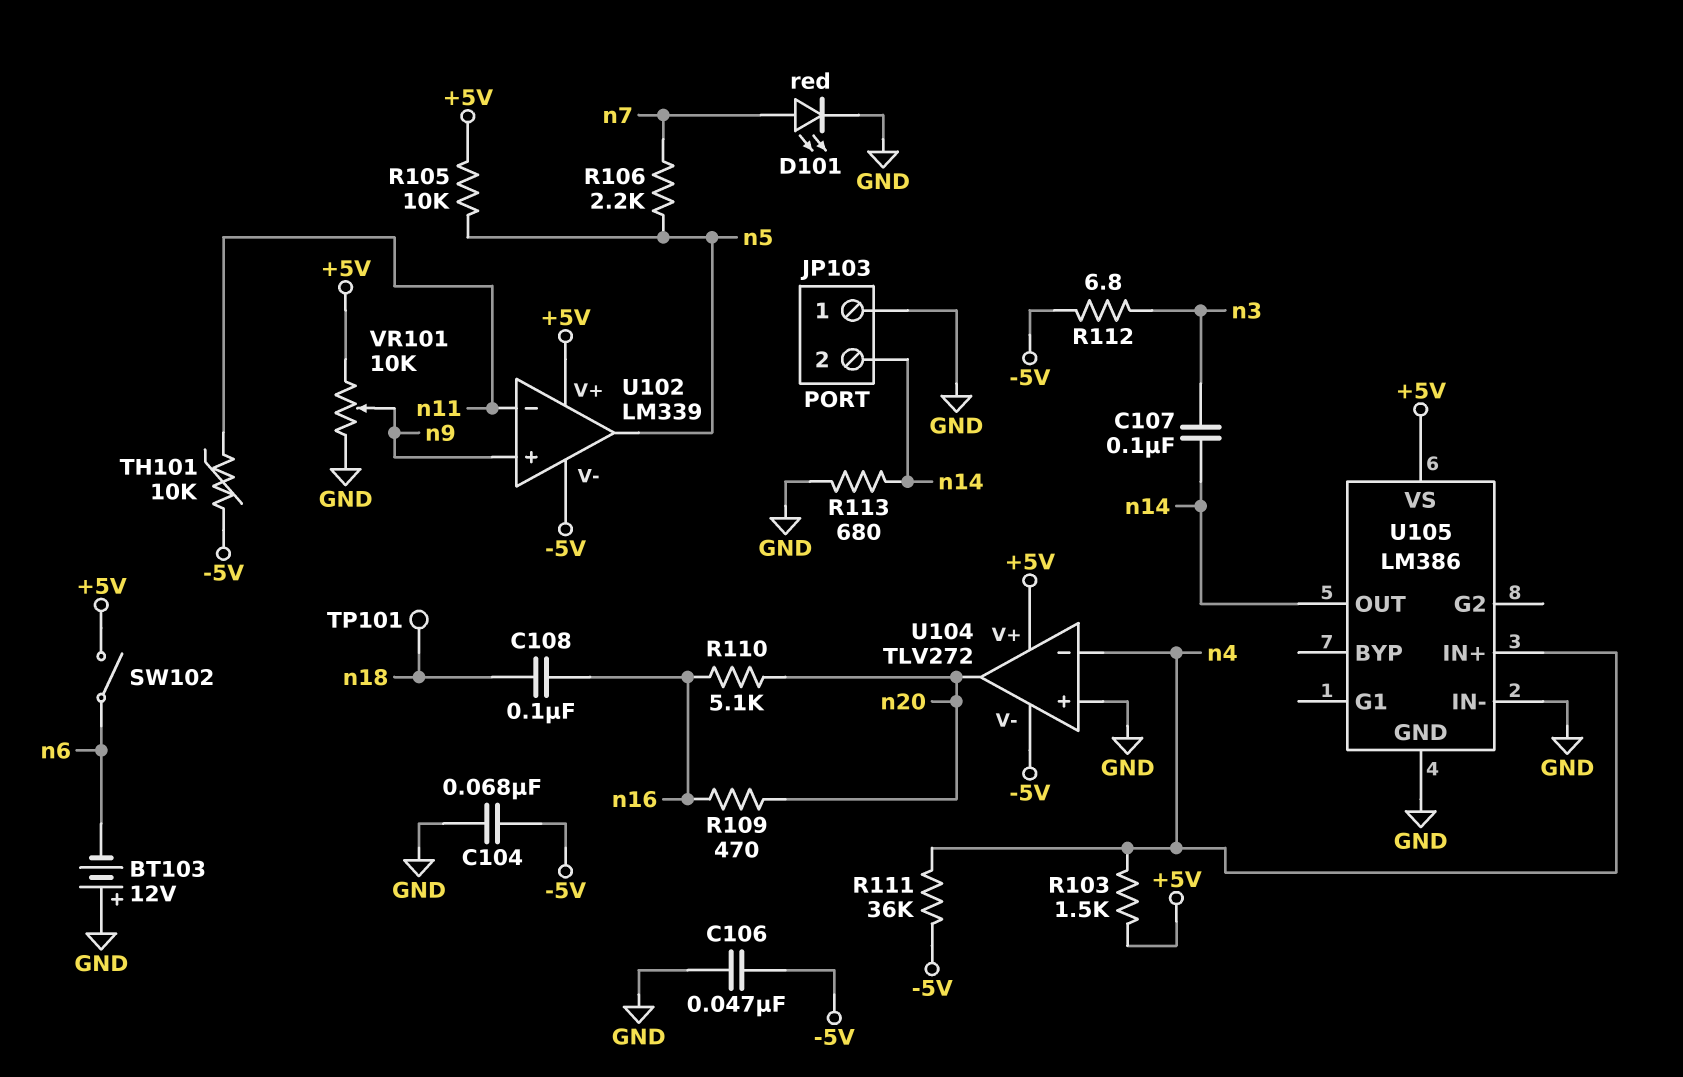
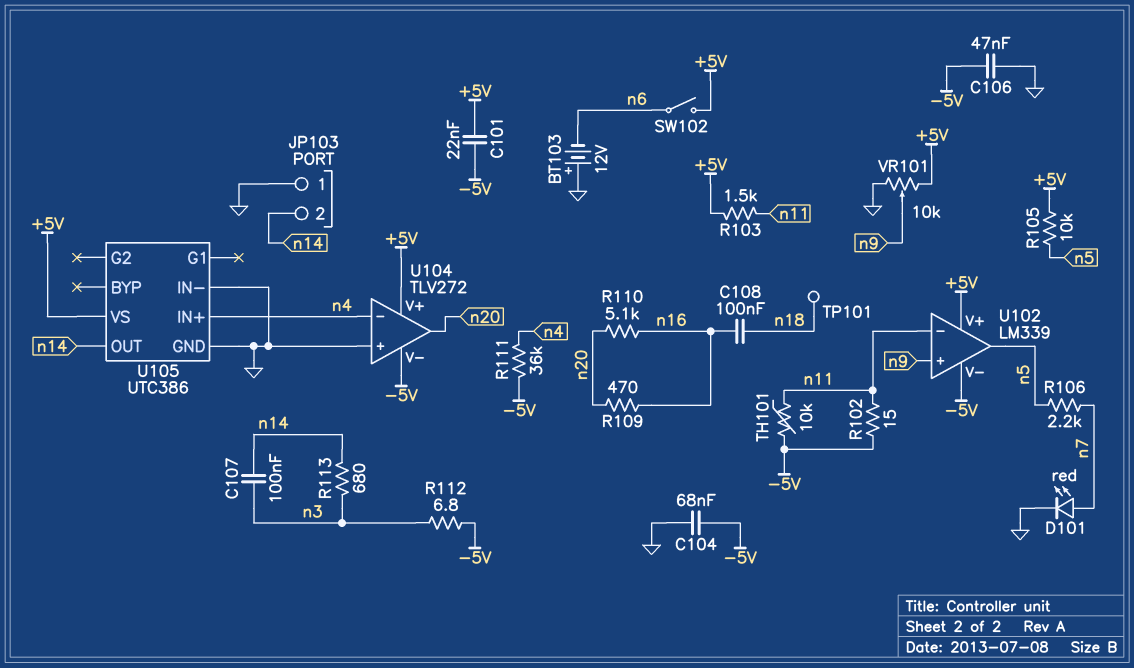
C101: none -> 22nF (+5V, -5V)
R102: none -> 15 (-5V, n11)
R103: 1.5k (+5V, n4) -> 1.5k (+5V, n11)
R113: 680 (GND, n14) -> 680 (n3, n14)
U105: LM386 -> UTC386

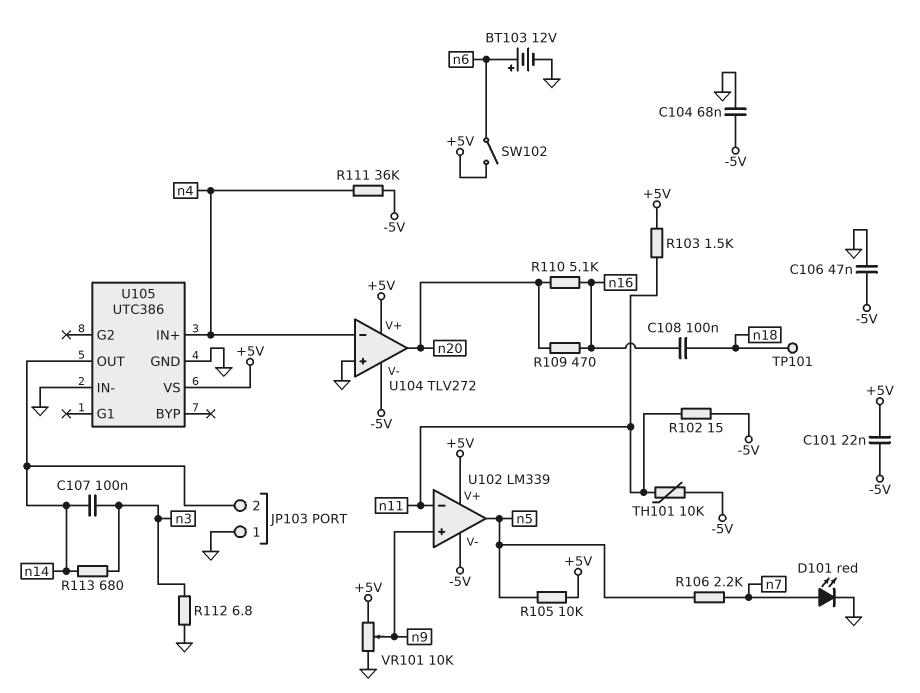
BT103: 12V (plus GND, minus n6) -> 12V (plus n6, minus GND)
R112: 6.8 (-5V, n3) -> 6.8 (GND, n3)

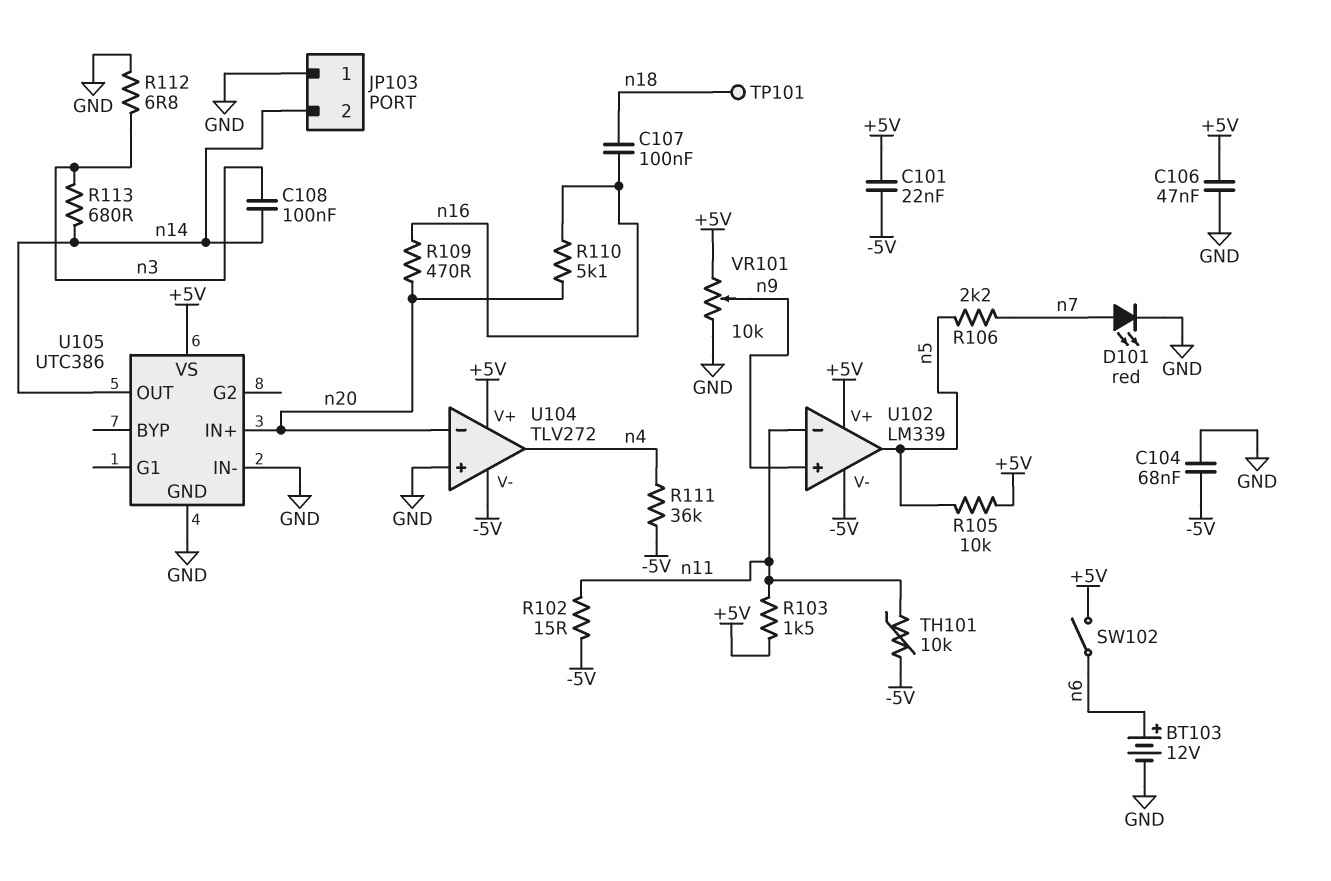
C106: 47nF (-5V, GND) -> 47nF (+5V, GND)
C107: 100nF (n3, n14) -> 100nF (n16, n18)
C108: 100nF (n16, n18) -> 100nF (n3, n14)
U104 pin in-: n4 -> n20
U104 pin out: n20 -> n4
U105 pin IN+: n4 -> n20

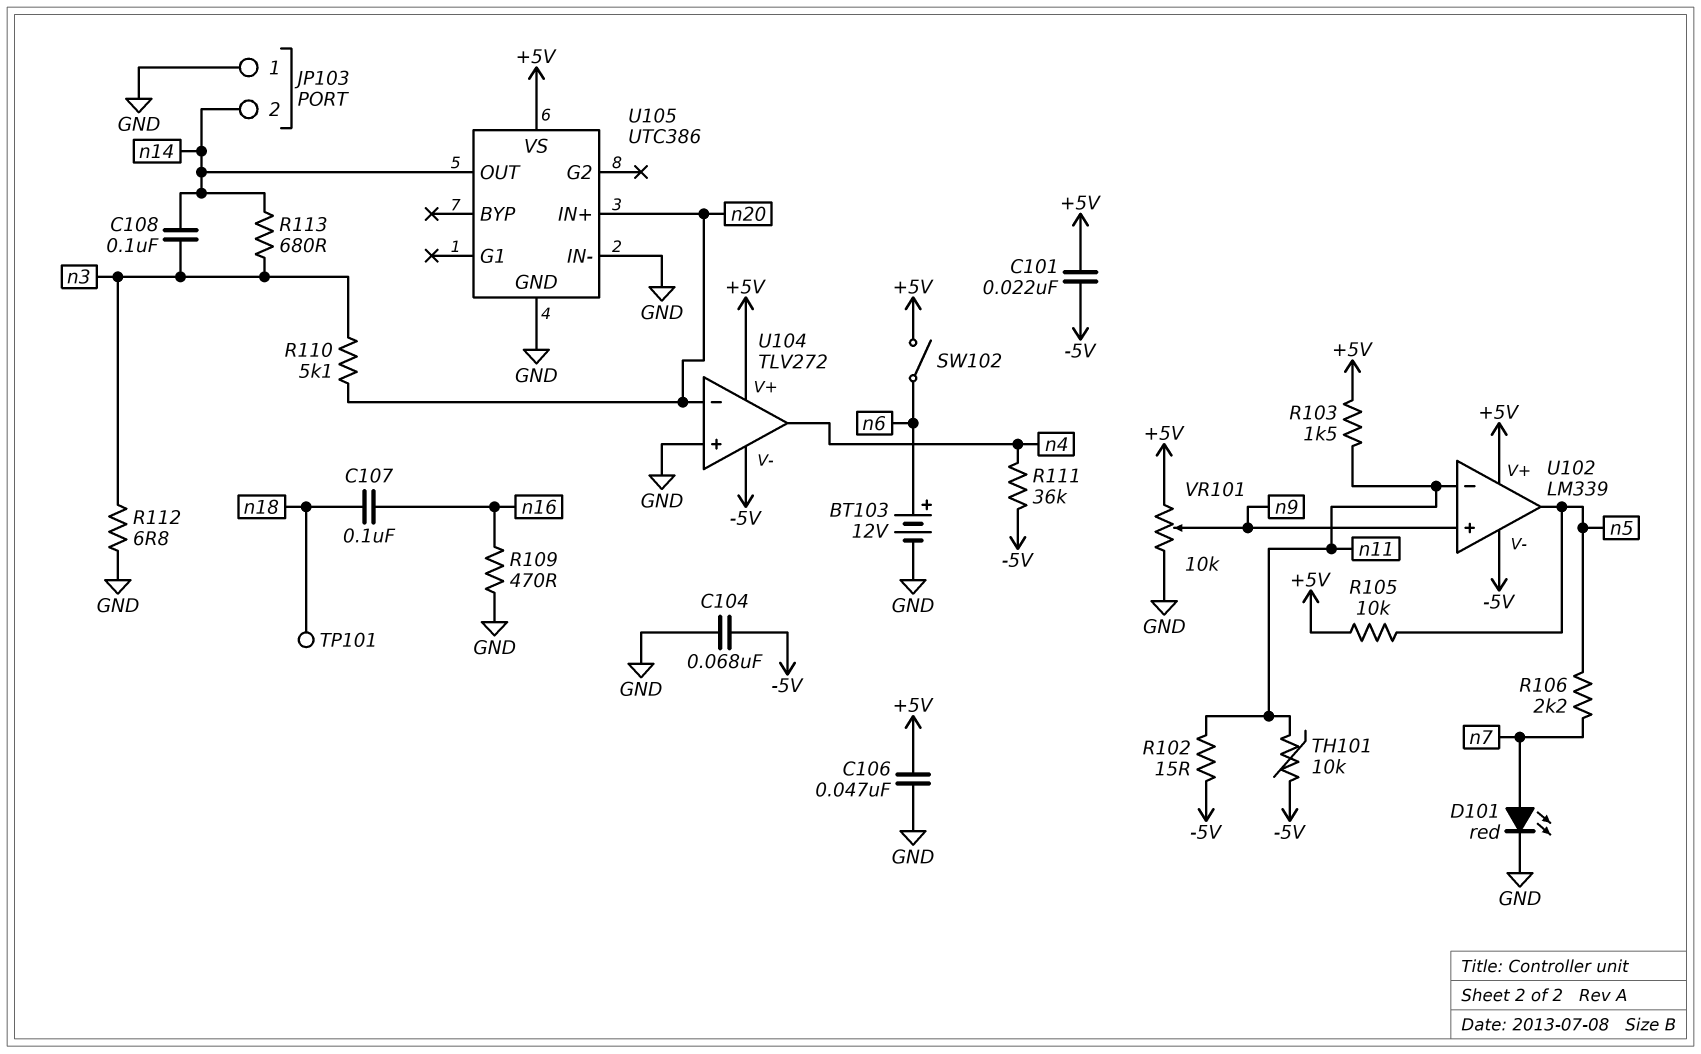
R109: 470 (n16, n20) -> 470 (GND, n16)
R110: 5.1k (n16, n20) -> 5.1k (n3, n20)

